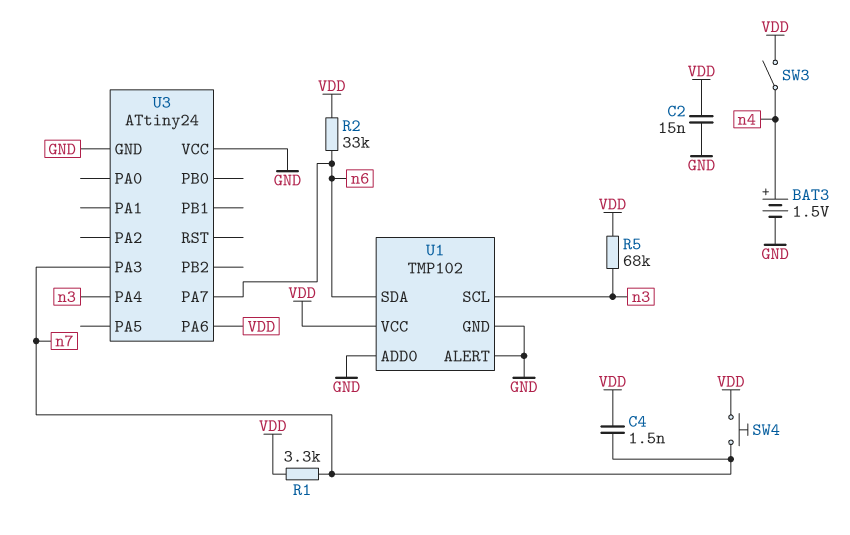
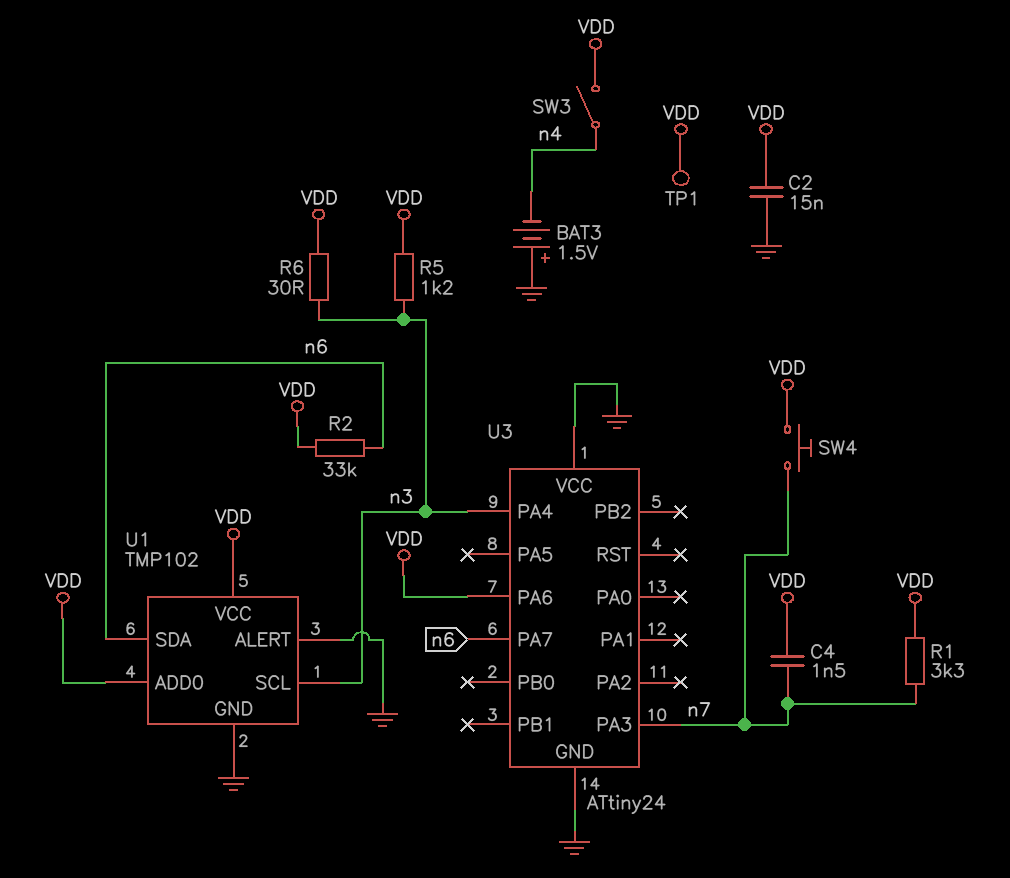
BAT3: 1.5V (plus n4, minus GND) -> 1.5V (plus GND, minus n4)
R5: 68k (VDD, n3) -> 1.2k (VDD, n3)
R6: none -> 30 (VDD, n3)
TP1: none -> test point (VDD)
U1 pin ADD0: GND -> VDD

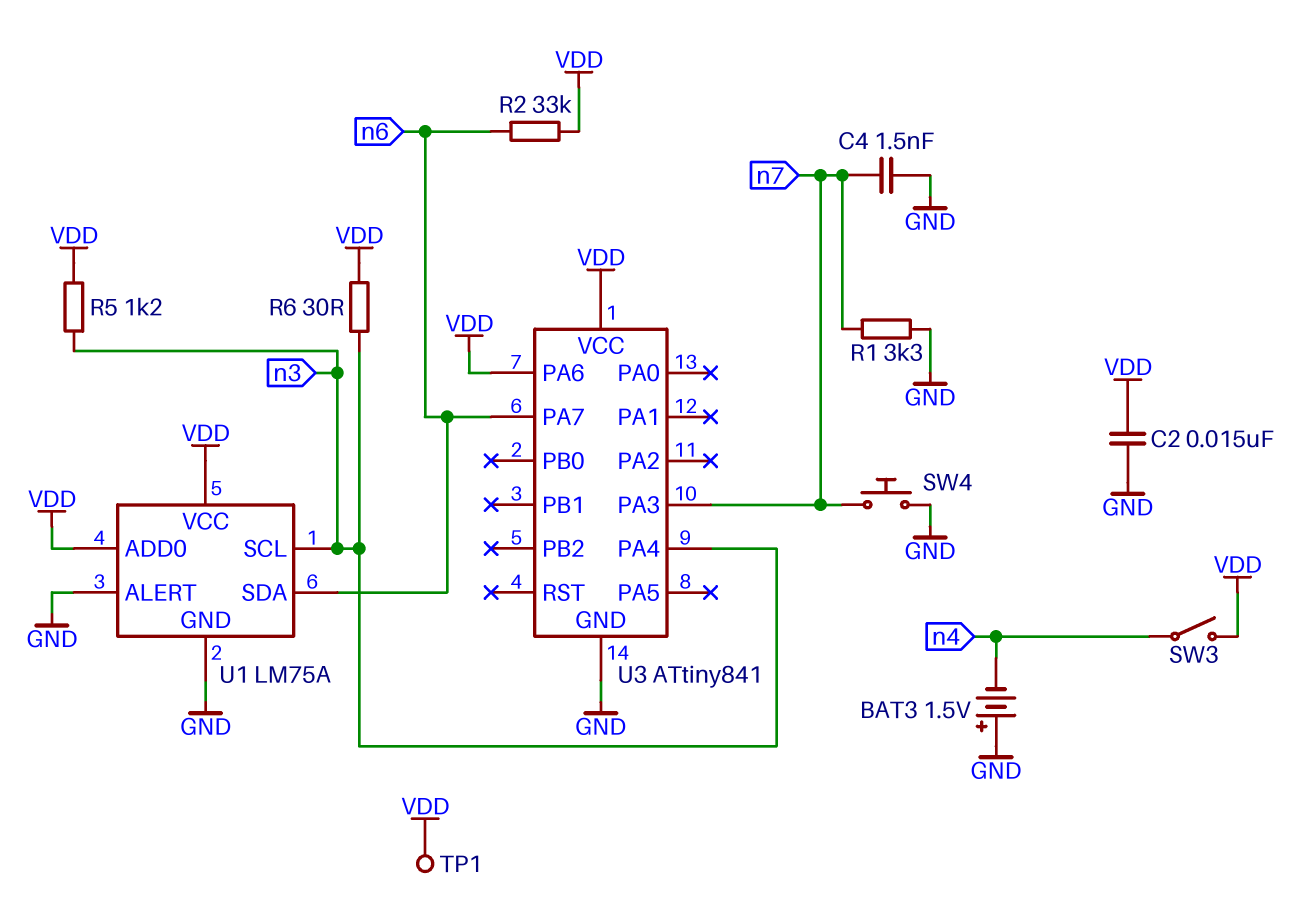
C4: 1.5nF (VDD, n7) -> 1.5nF (GND, n7)
R1: 3.3k (VDD, n7) -> 3.3k (GND, n7)
SW4: button (VDD, n7) -> button (GND, n7)
U1: TMP102 -> LM75A
U3: ATtiny24 -> ATtiny841
U3 pin VCC: GND -> VDD

